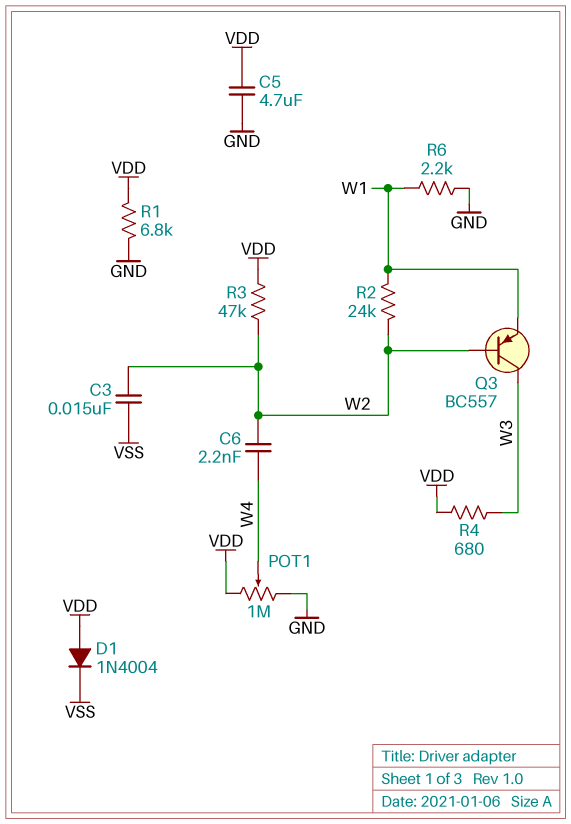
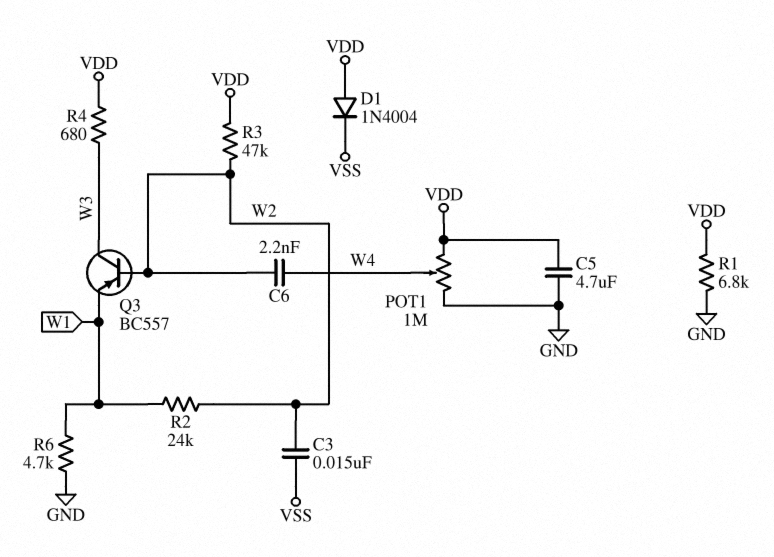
R6: 2.2k (GND, W1) -> 4.7k (GND, W1)

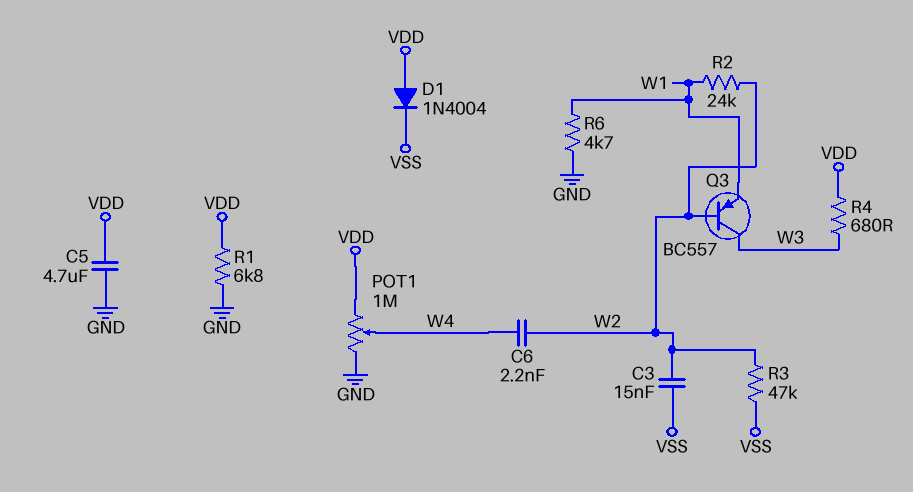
R3: 47k (VDD, W2) -> 47k (VSS, W2)

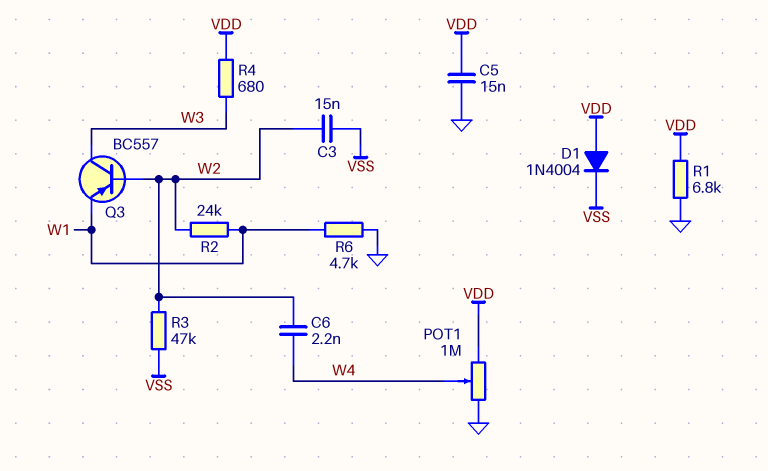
C5: 4.7uF (GND, VDD) -> 15nF (GND, VDD)

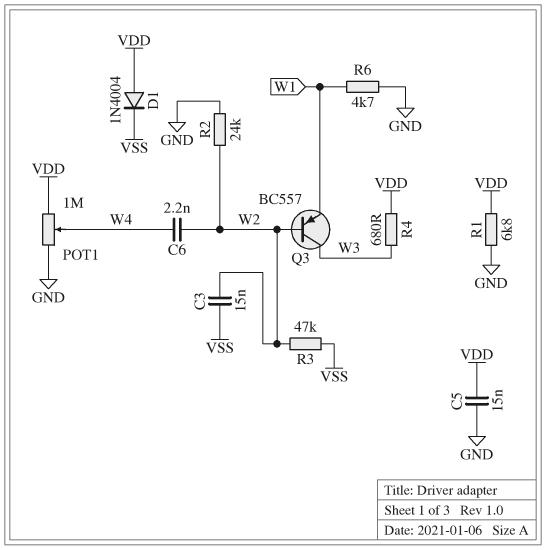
R2: 24k (W1, W2) -> 24k (GND, W2)

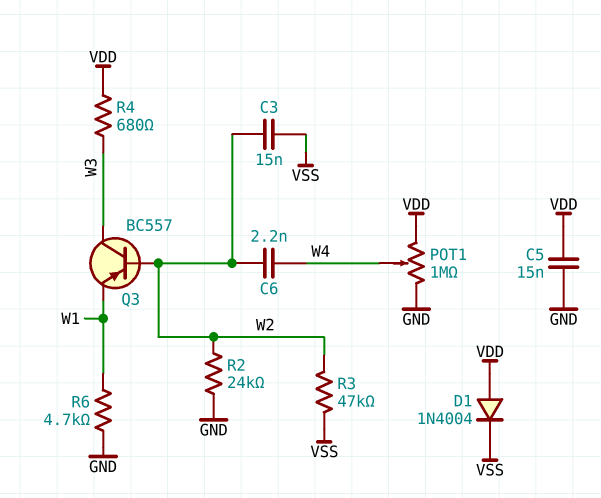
R1: 6.8k (GND, VDD) -> none

